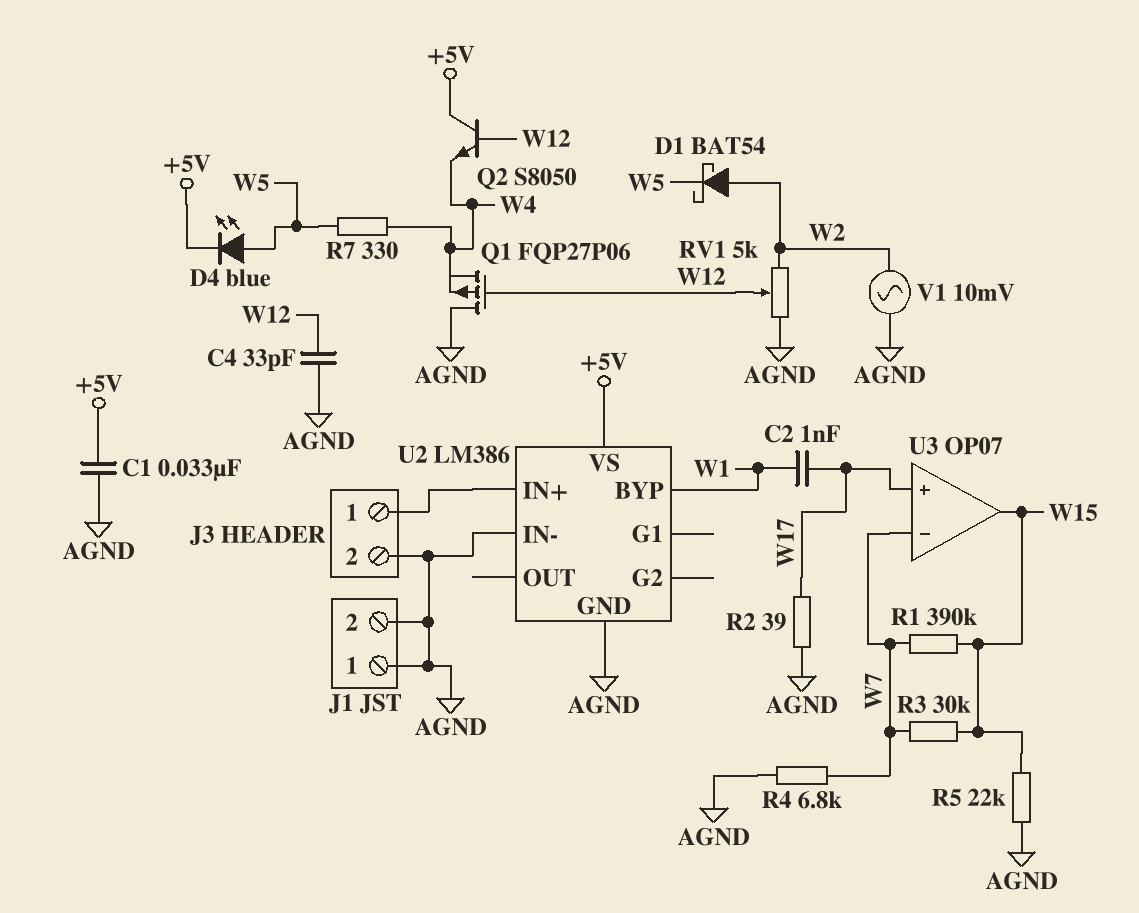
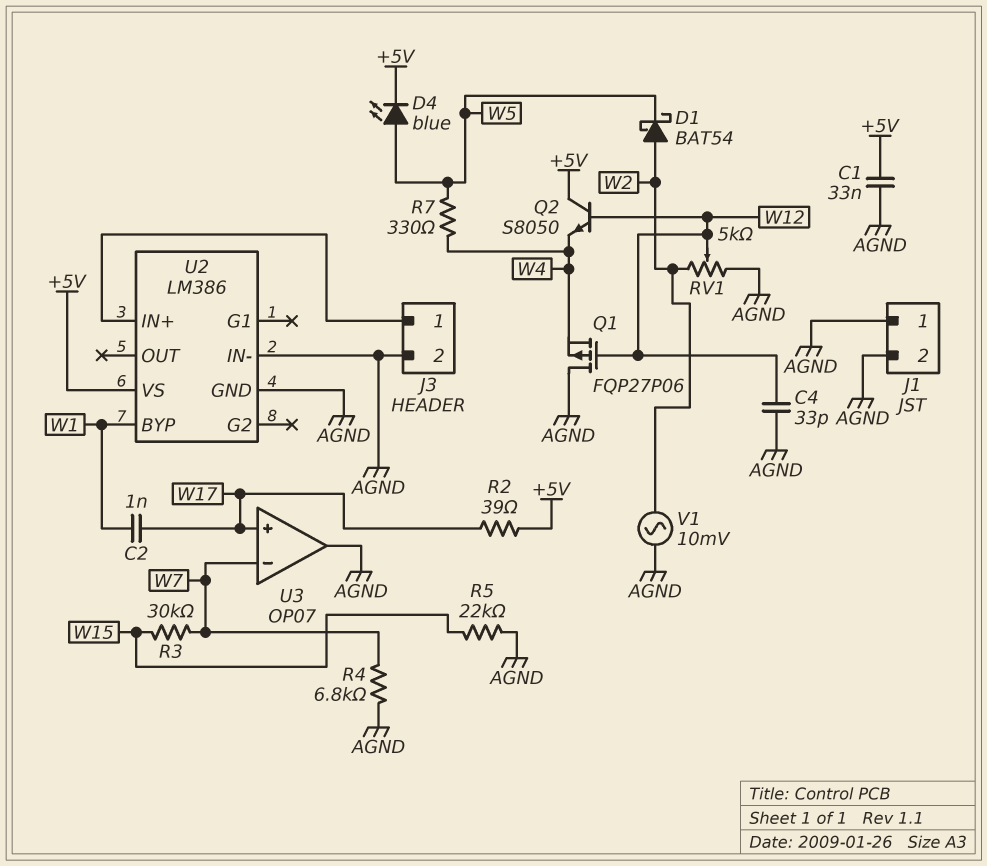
R1: 390k (W7, W15) -> none
R2: 39 (AGND, W17) -> 39 (+5V, W17)
U3 pin out: W15 -> AGND

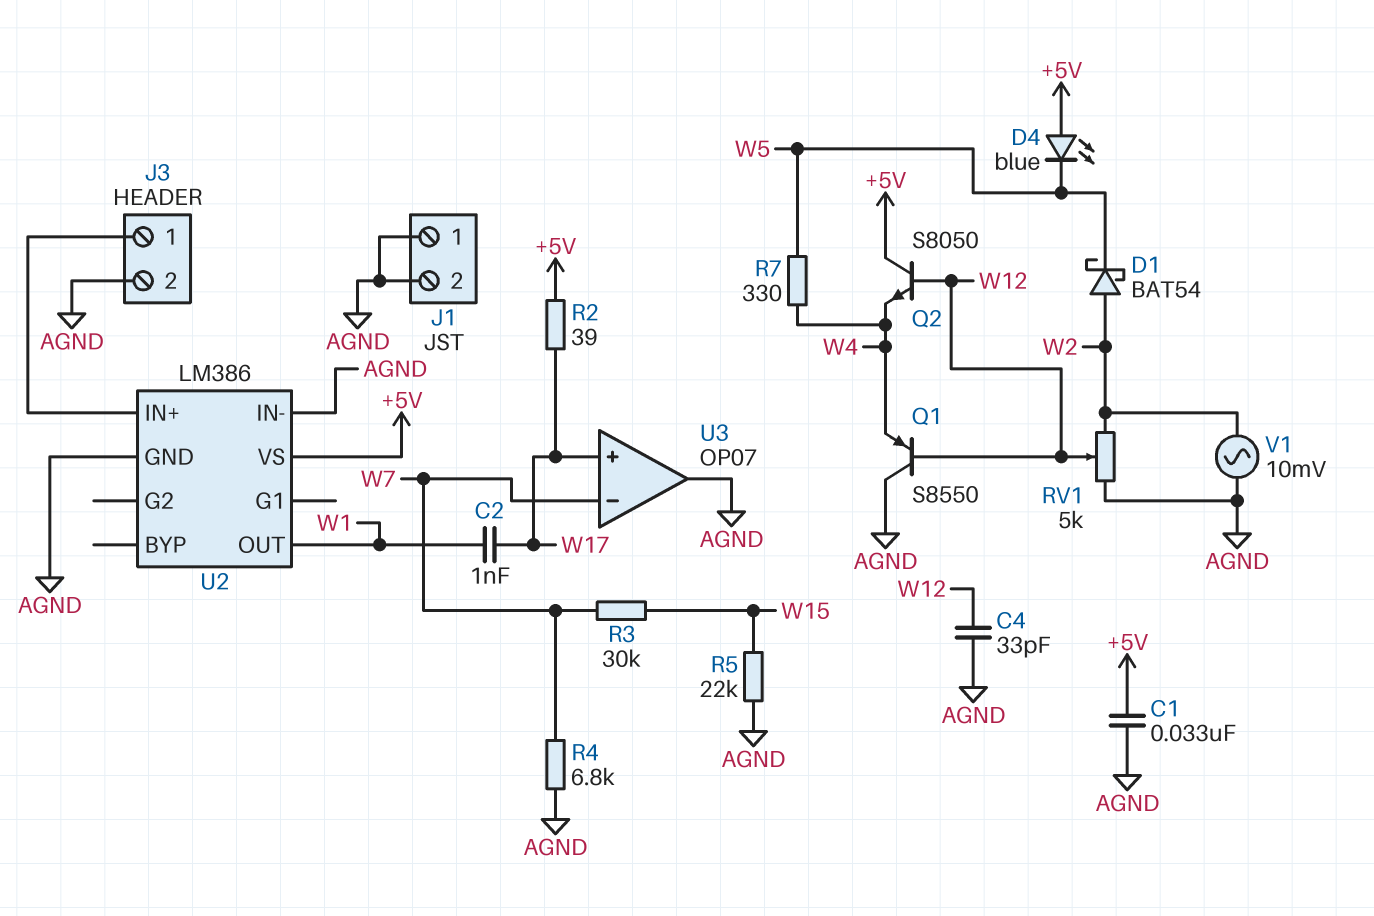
D4: LED blue (A W5, K +5V) -> LED blue (A +5V, K W5)
Q1: PMOS FQP27P06 (G W12, D AGND, S W4) -> PNP S8550 (B W12, C AGND, E W4)
U2 pin BYP: W1 -> none
U2 pin OUT: none -> W1

